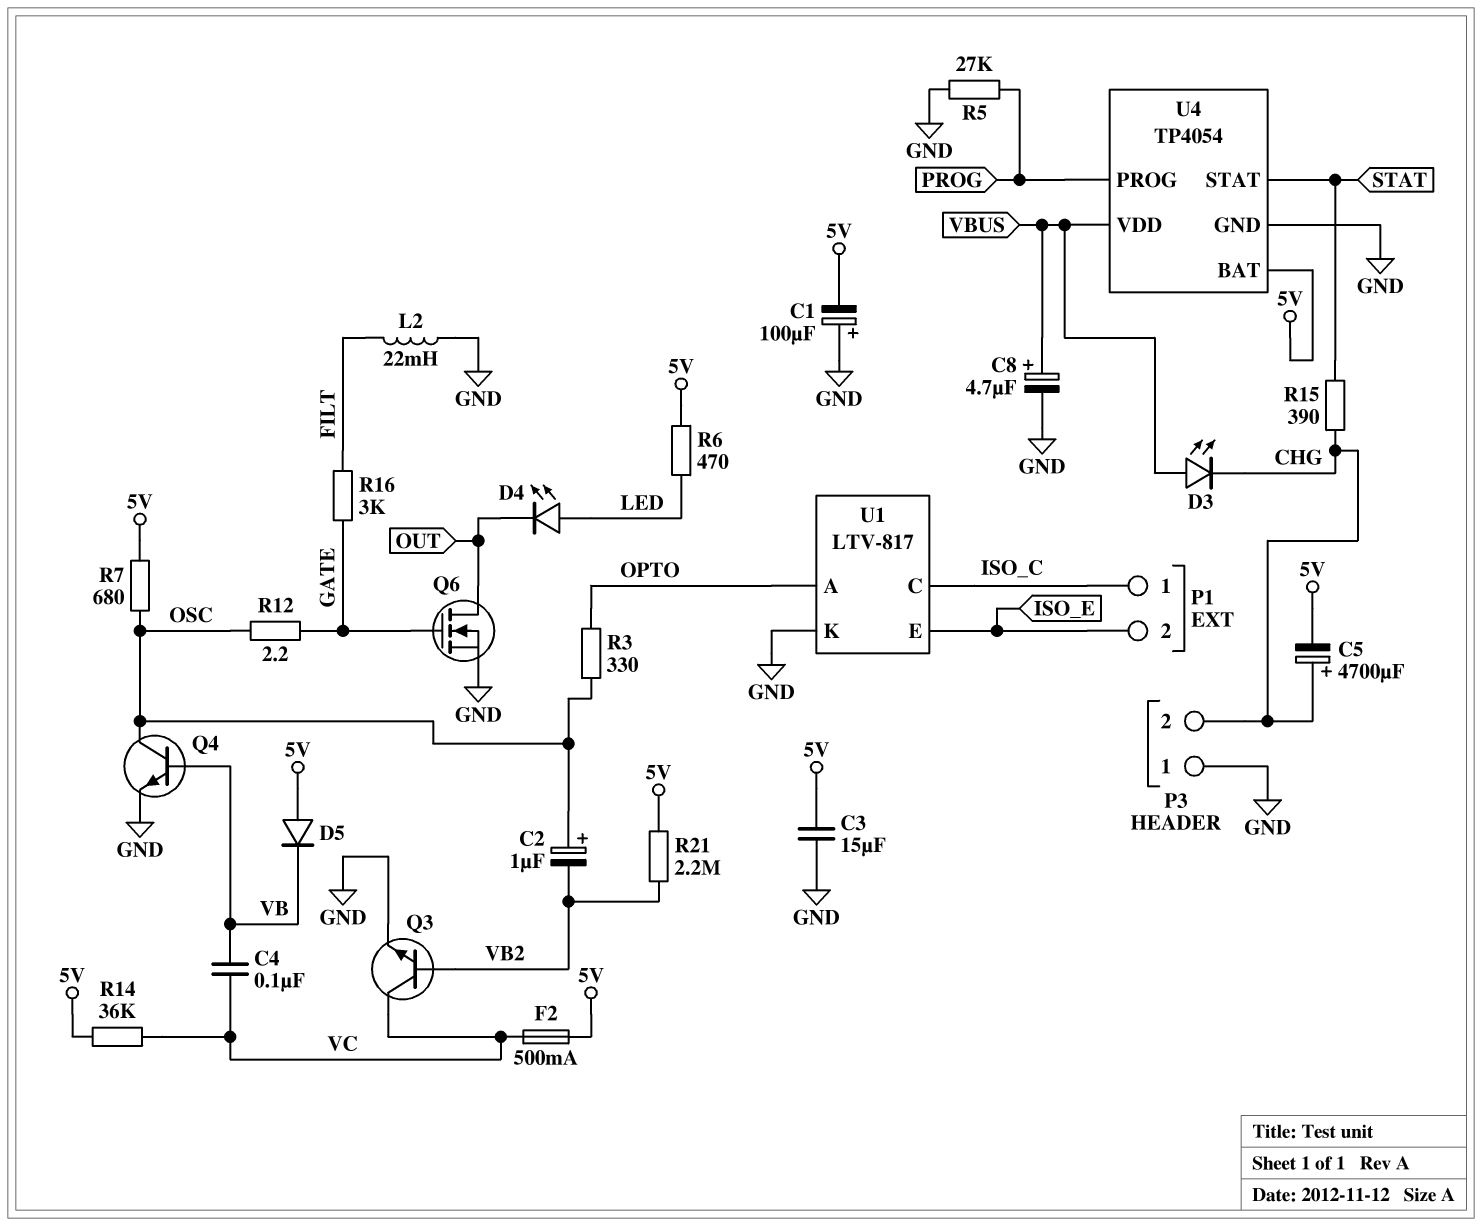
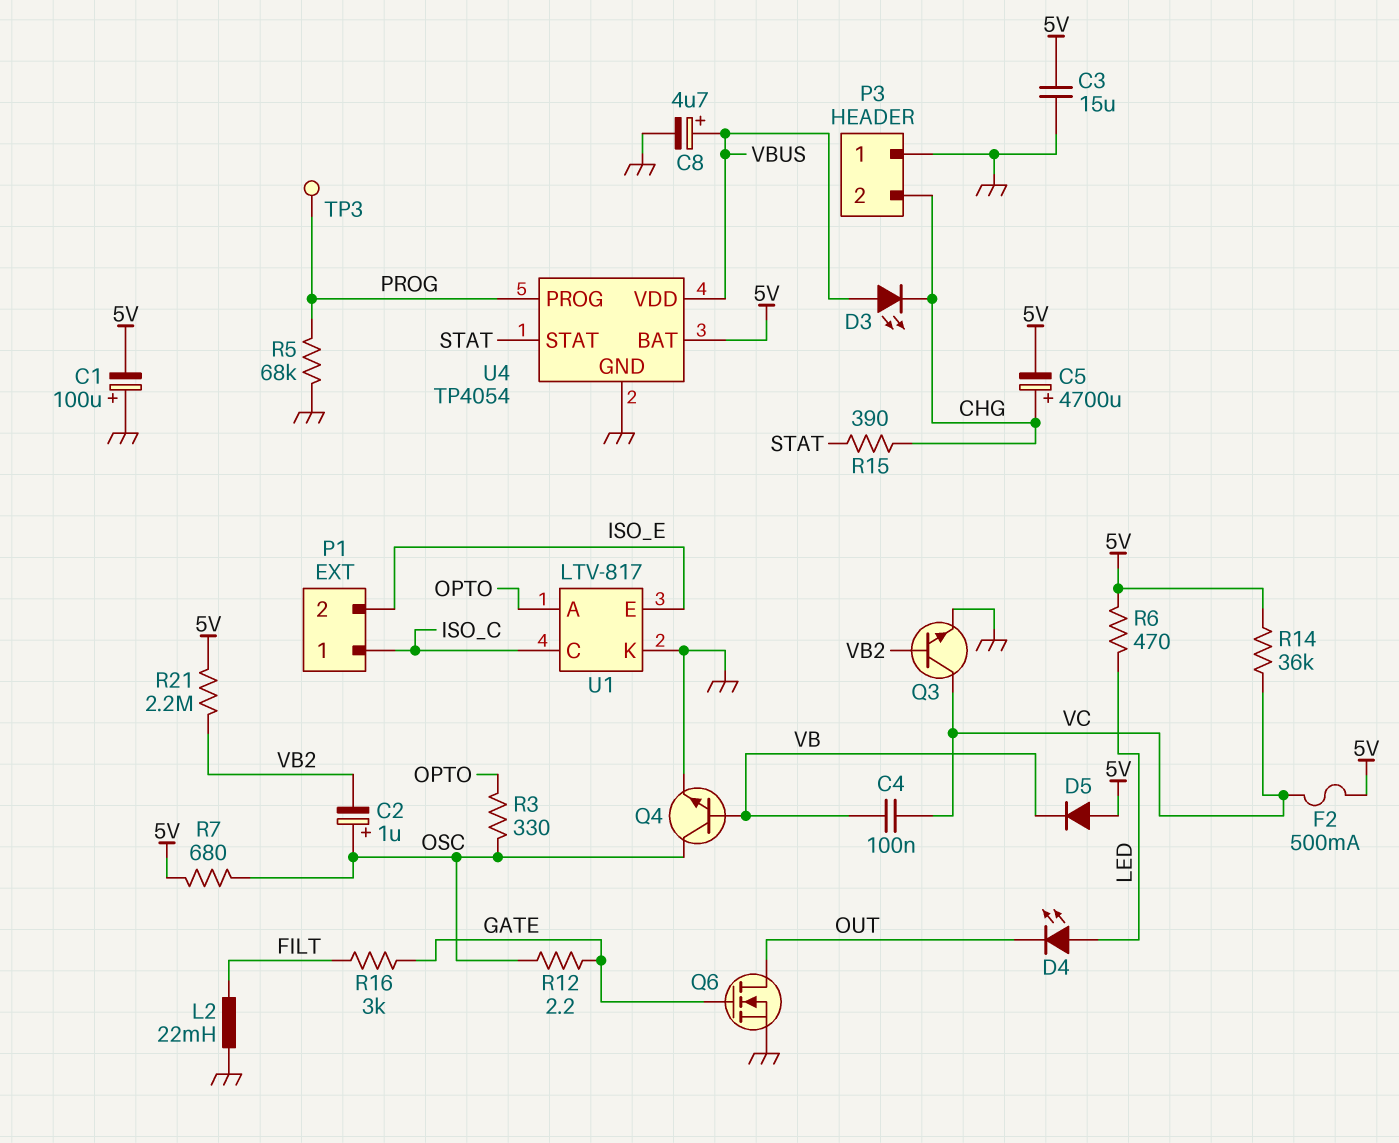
R5: 27k (GND, PROG) -> 68k (GND, PROG)
TP3: none -> test point (PROG)

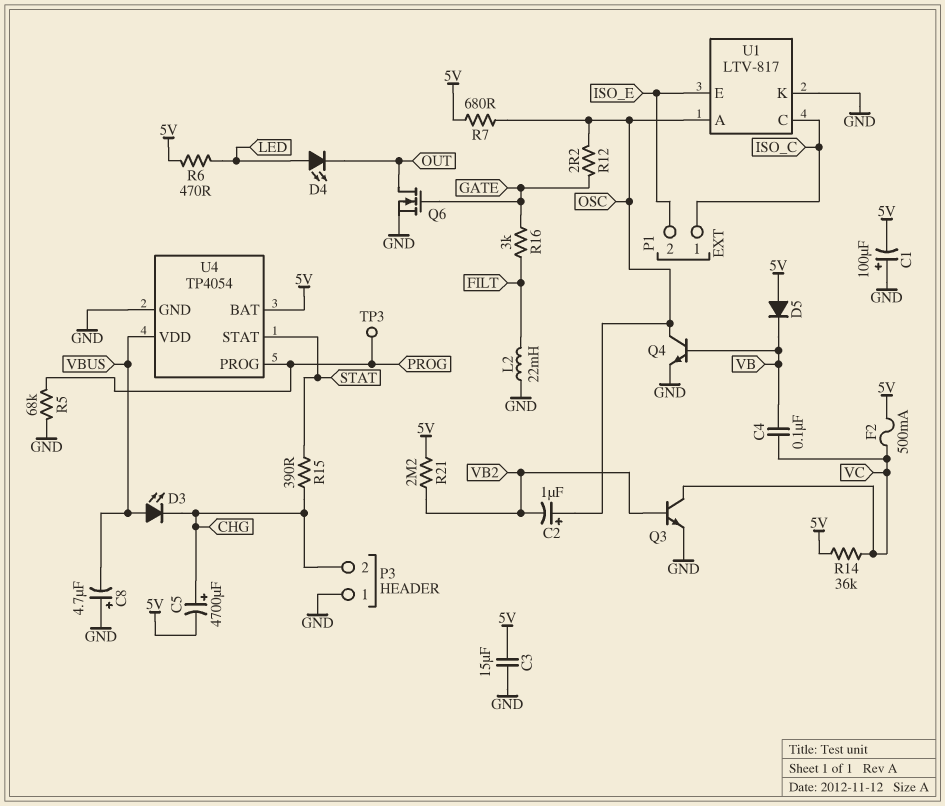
C8: 4.7uF (plus VBUS, minus GND) -> 4.7uF (plus GND, minus VBUS)
R3: 330 (OPTO, OSC) -> none
U1 pin A: OPTO -> OSC

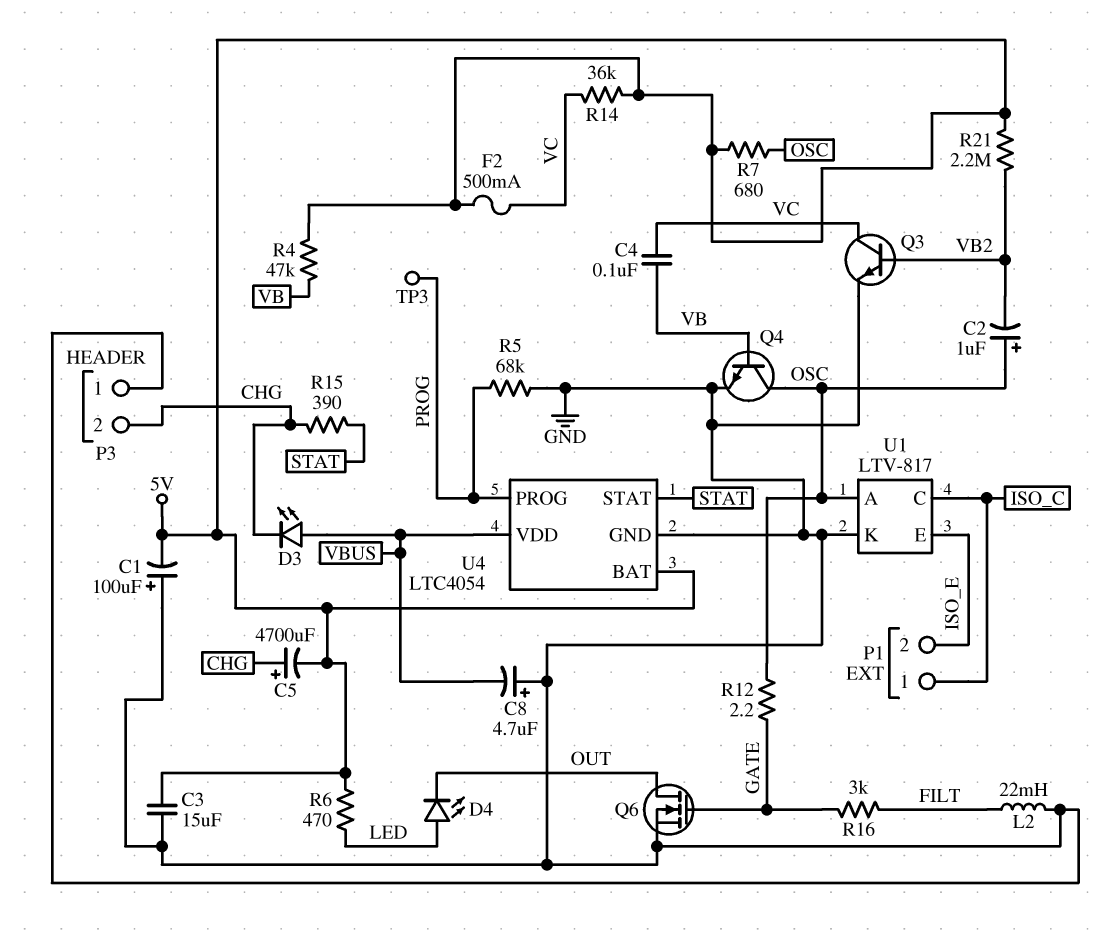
D5: diode (A 5V, K VB) -> none
R4: none -> 47k (5V, VB)
U4: TP4054 -> LTC4054

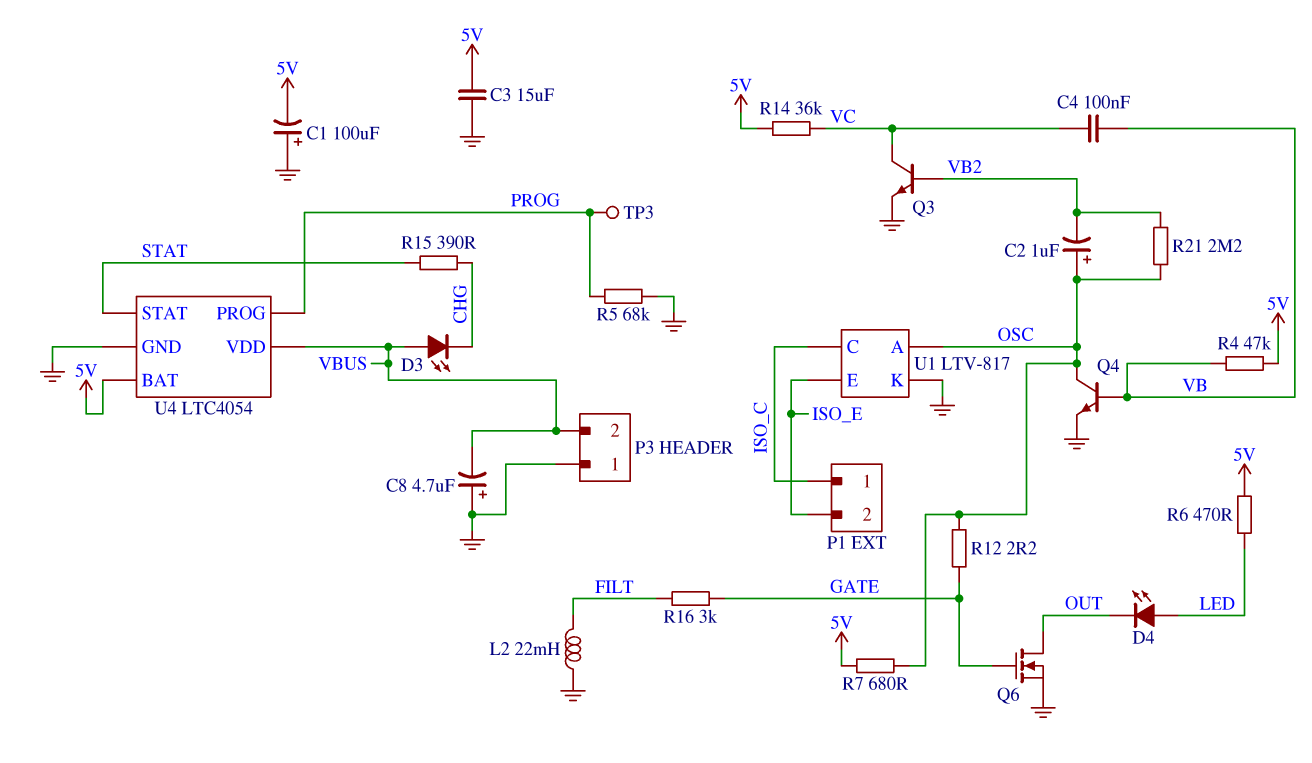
C5: 4700uF (plus CHG, minus 5V) -> none
F2: 500mA (5V, VC) -> none
P3 pin 2: CHG -> VBUS
R21: 2.2M (5V, VB2) -> 2.2M (OSC, VB2)

